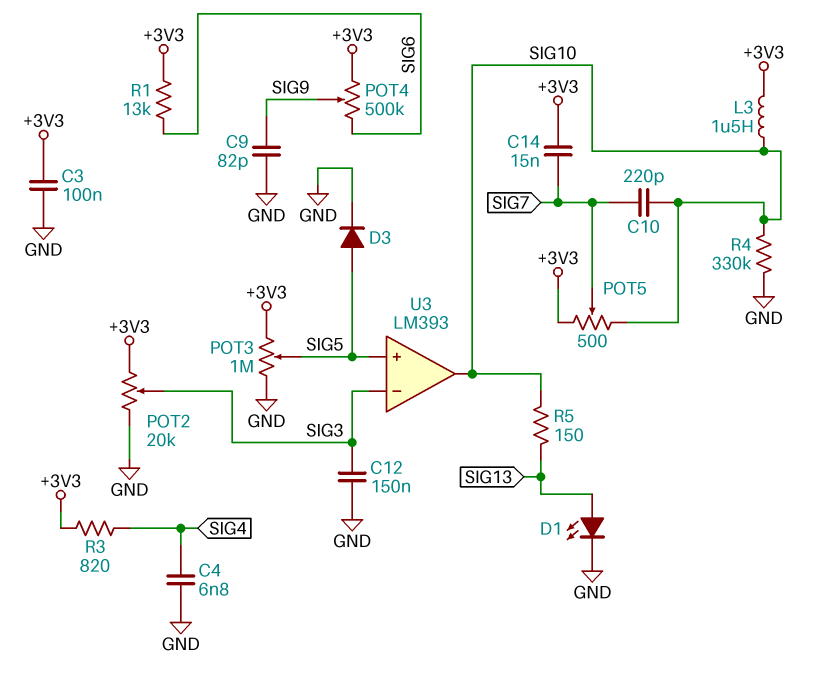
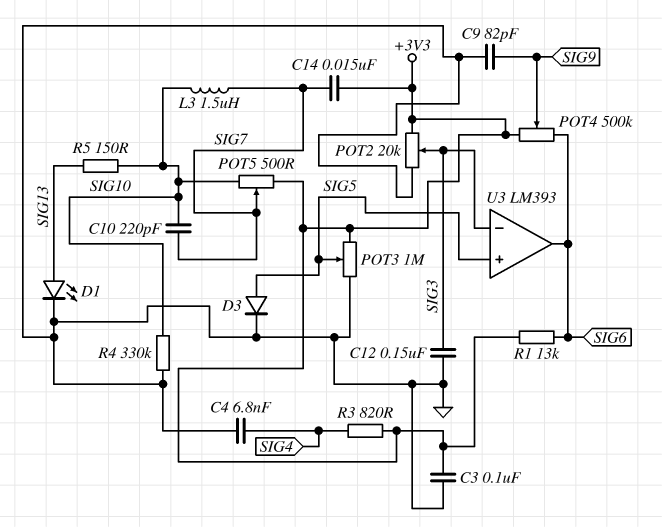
L3: 1.5uH (+3V3, SIG10) -> 1.5uH (SIG7, SIG10)
U3 pin out: SIG10 -> SIG6

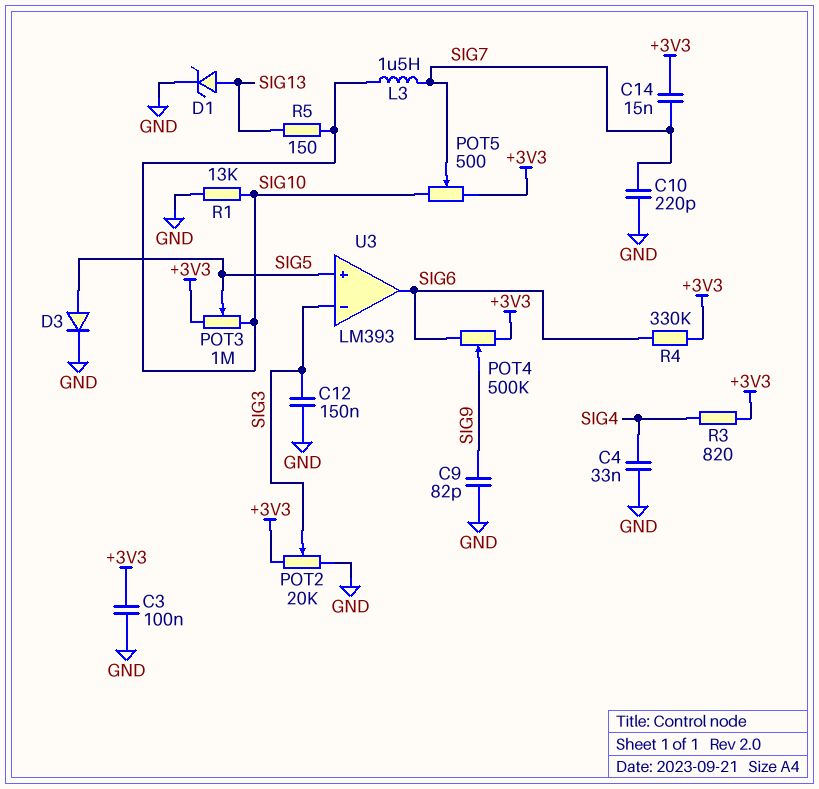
C4: 6.8nF (GND, SIG4) -> 33nF (GND, SIG4)
C10: 220pF (SIG7, SIG10) -> 220pF (GND, SIG7)
D1: LED (A SIG13, K GND) -> zener (A SIG13, K GND)
POT3: 1M (+3V3, GND, wiper SIG5) -> 1M (+3V3, SIG10, wiper SIG5)
R1: 13k (+3V3, SIG6) -> 13k (GND, SIG10)
R4: 330k (GND, SIG10) -> 330k (+3V3, SIG6)

